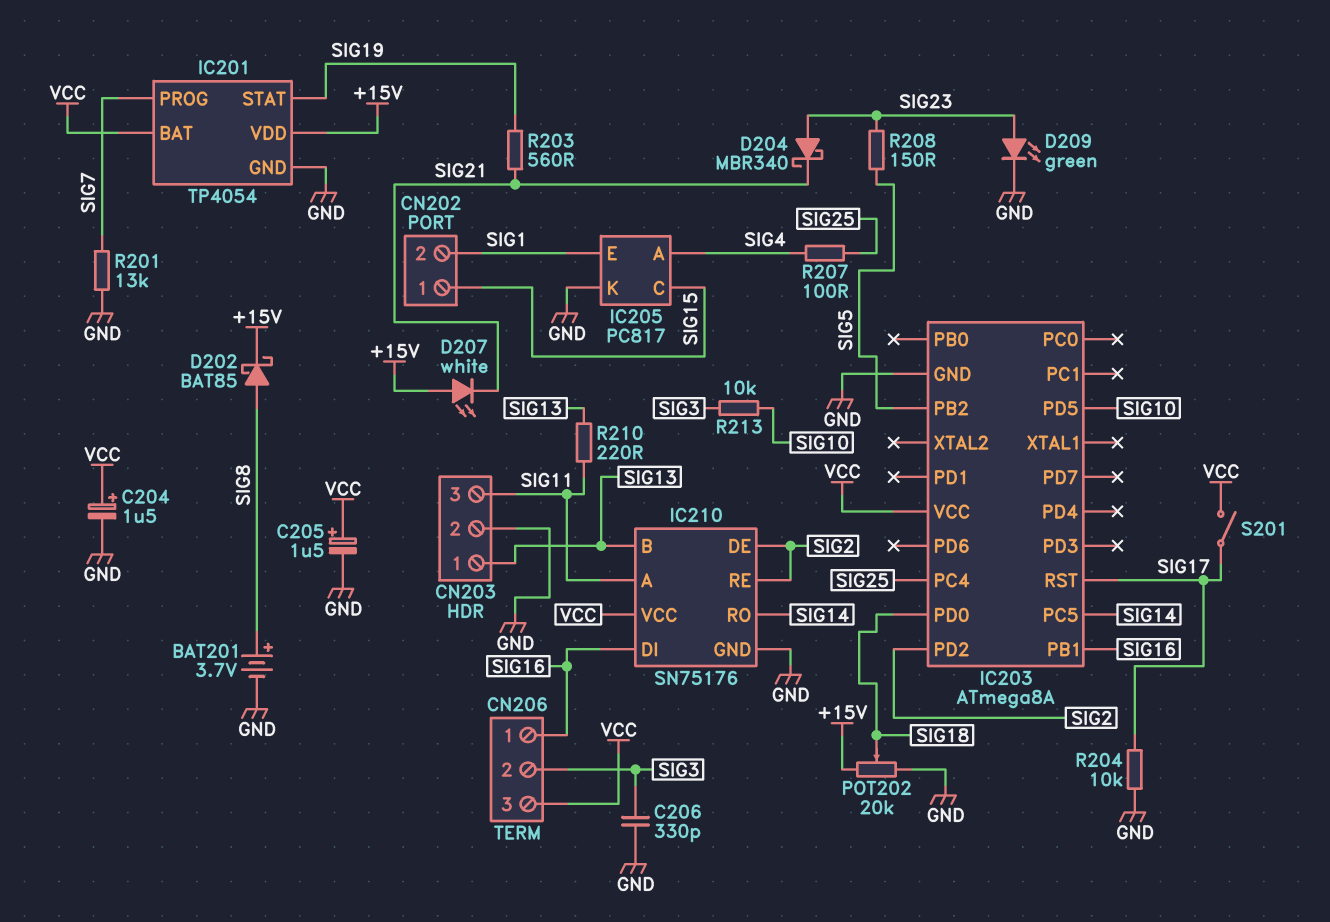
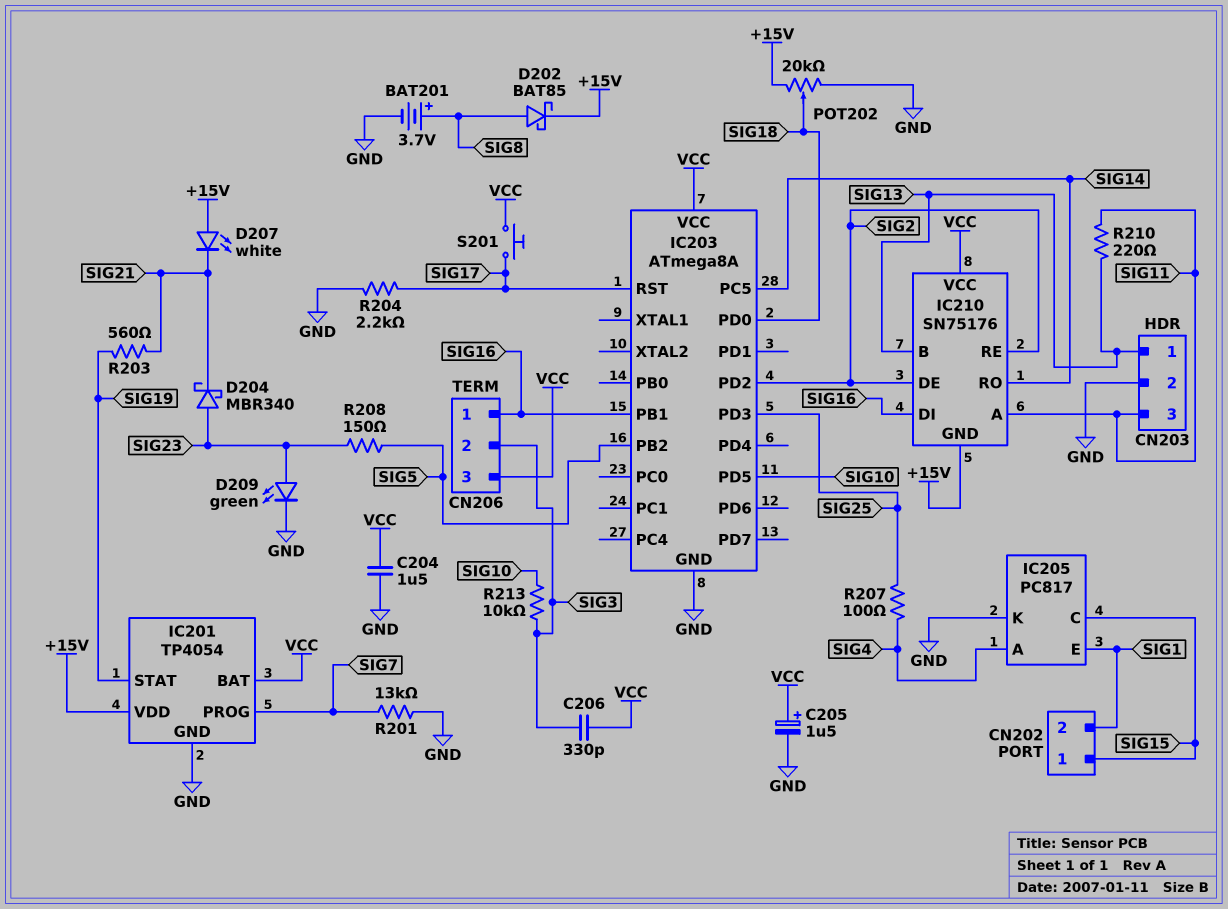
C204: 1.5uF (plus VCC, minus GND) -> 1.5uF (GND, VCC)
C206: 330pF (GND, SIG3) -> 330pF (SIG3, VCC)
IC203 pin PC4: SIG25 -> none
IC203 pin PD3: none -> SIG25
IC210 pin GND: GND -> +15V
R204: 10k (GND, SIG17) -> 2.2k (GND, SIG17)
S201: switch (SIG17, VCC) -> button (SIG17, VCC)

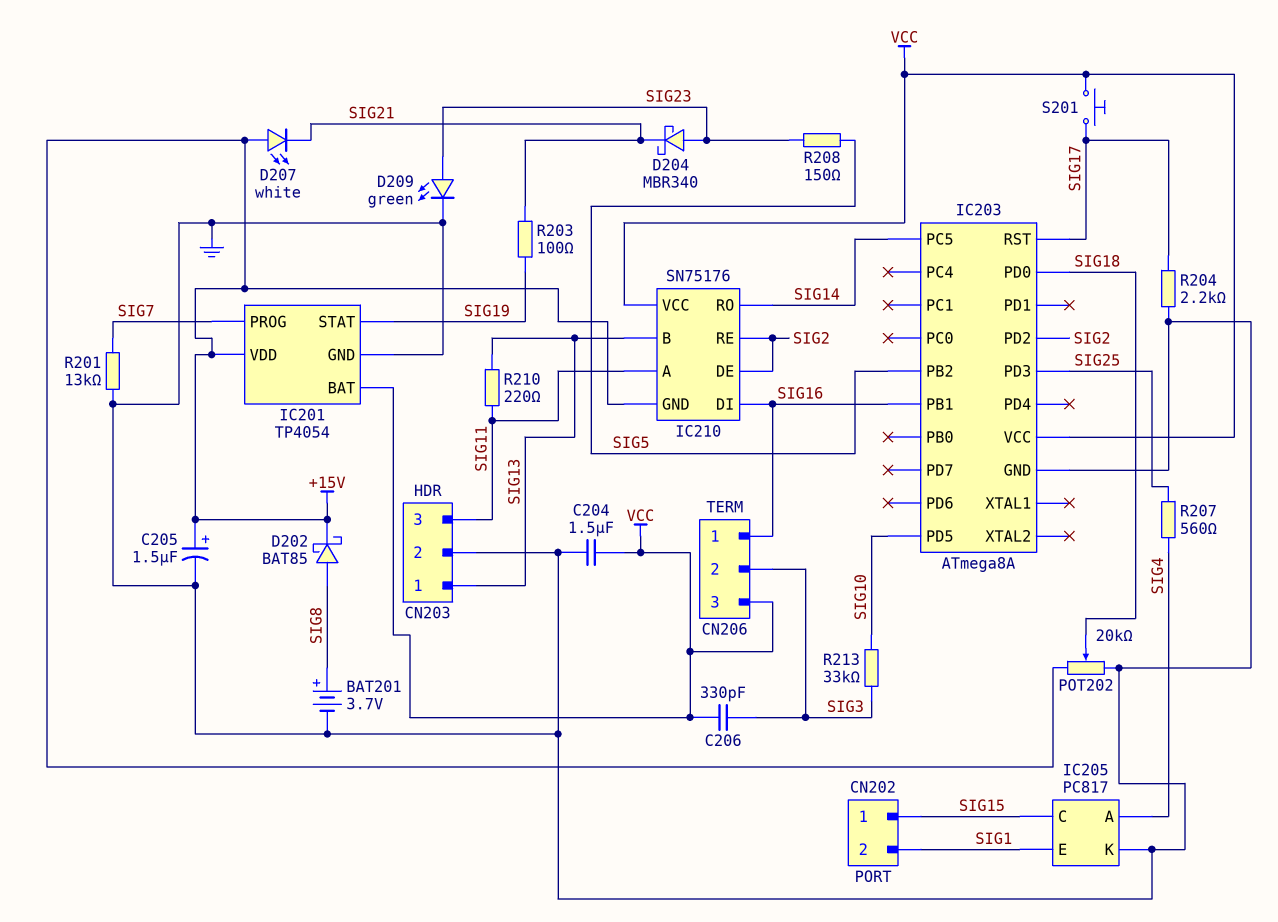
C205: 1.5uF (plus VCC, minus GND) -> 1.5uF (plus +15V, minus GND)
R203: 560 (SIG19, SIG21) -> 100 (SIG19, SIG21)
R207: 100 (SIG4, SIG25) -> 560 (SIG4, SIG25)
R213: 10k (SIG3, SIG10) -> 33k (SIG3, SIG10)

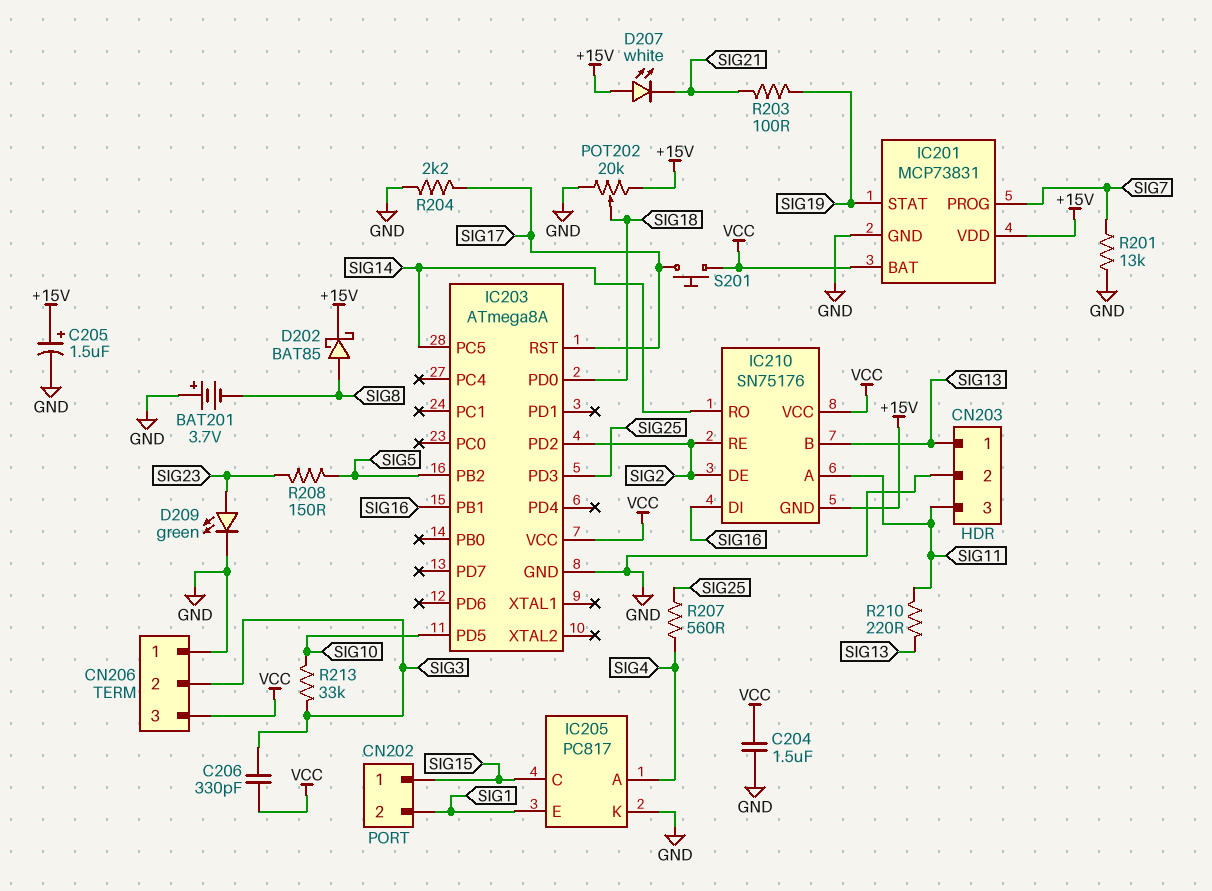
BAT201: 3.7V (plus SIG8, minus GND) -> 3.7V (plus GND, minus SIG8)
CN206 pin 1: SIG16 -> GND
D204: schottky MBR340 (A SIG23, K SIG21) -> none
IC201: TP4054 -> MCP73831

